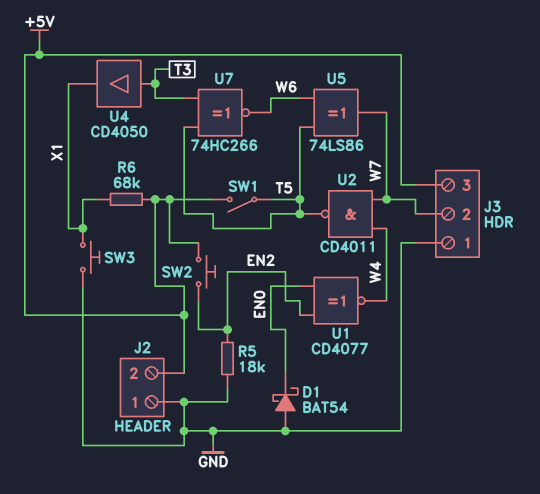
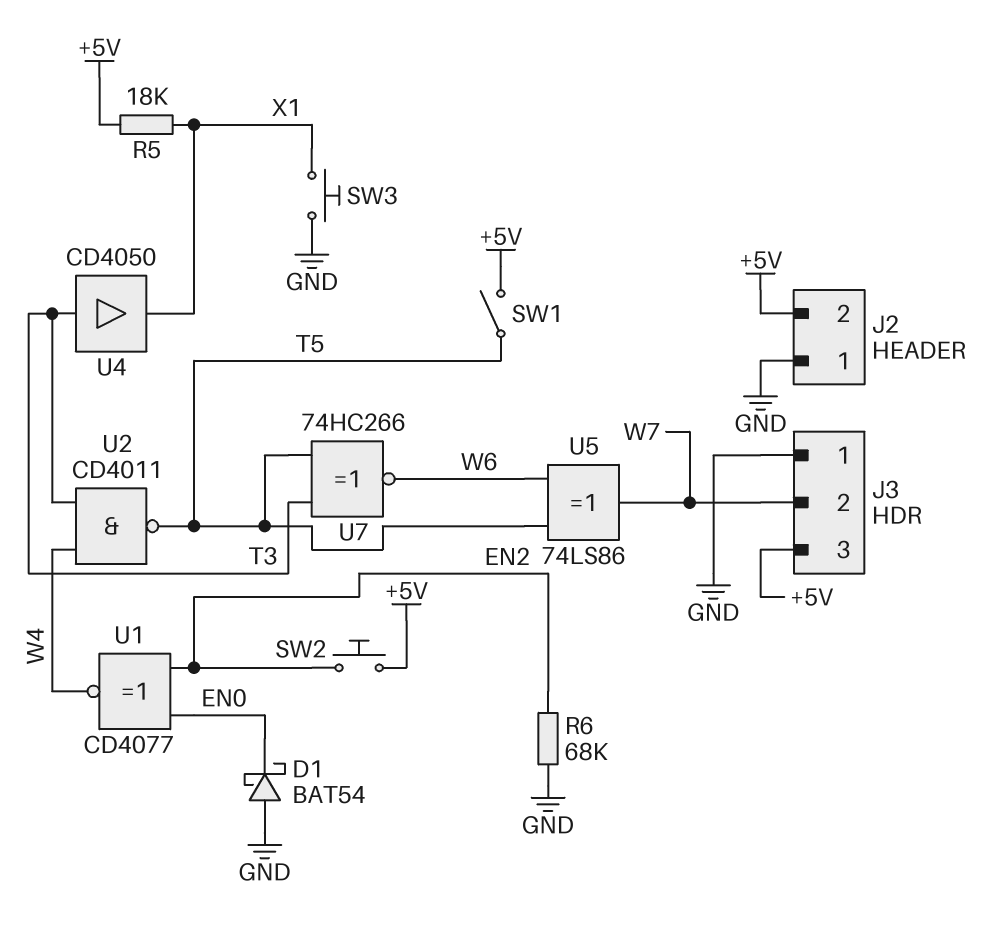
R5: 18k (EN2, GND) -> 18k (+5V, X1)
R6: 68k (+5V, X1) -> 68k (EN2, GND)
U2: NAND CD4011 (in W4, in W7, out T5) -> NAND CD4011 (in T3, in W4, out T5)

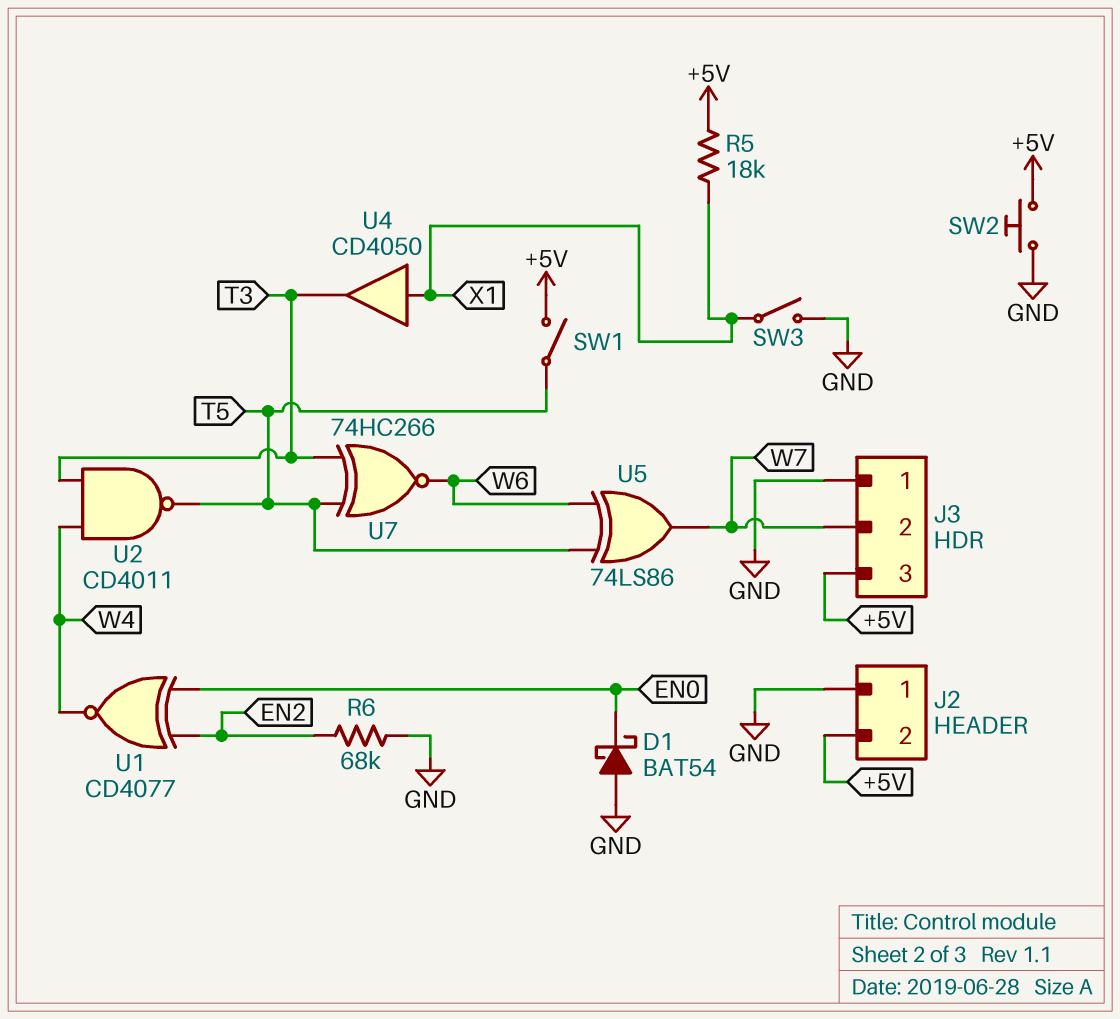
SW2: button (+5V, EN2) -> button (+5V, GND)
SW3: button (GND, X1) -> switch (GND, X1)
U4: buffer CD4050 (in T3, out X1) -> buffer CD4050 (in X1, out T3)

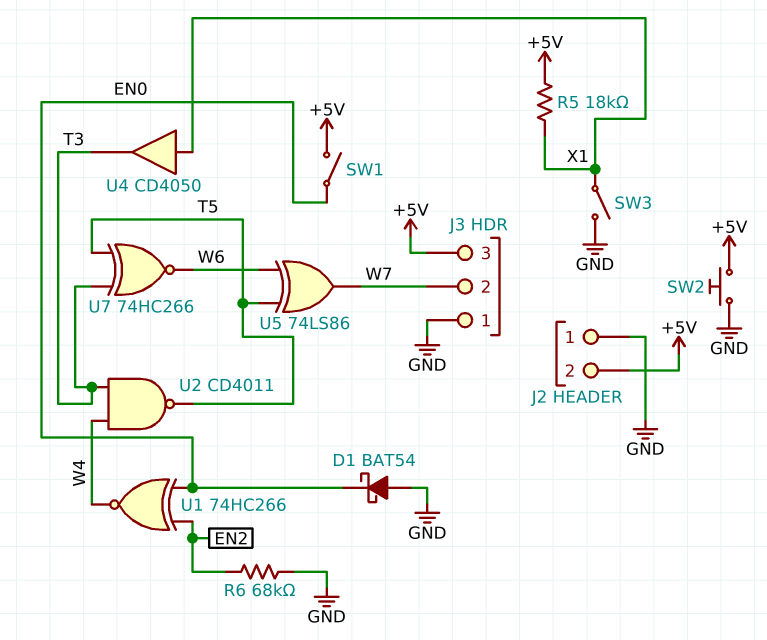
SW1: switch (+5V, T5) -> switch (+5V, EN0)
U1: XNOR CD4077 (in EN0, in EN2, out W4) -> XNOR 74HC266 (in EN0, in EN2, out W4)

